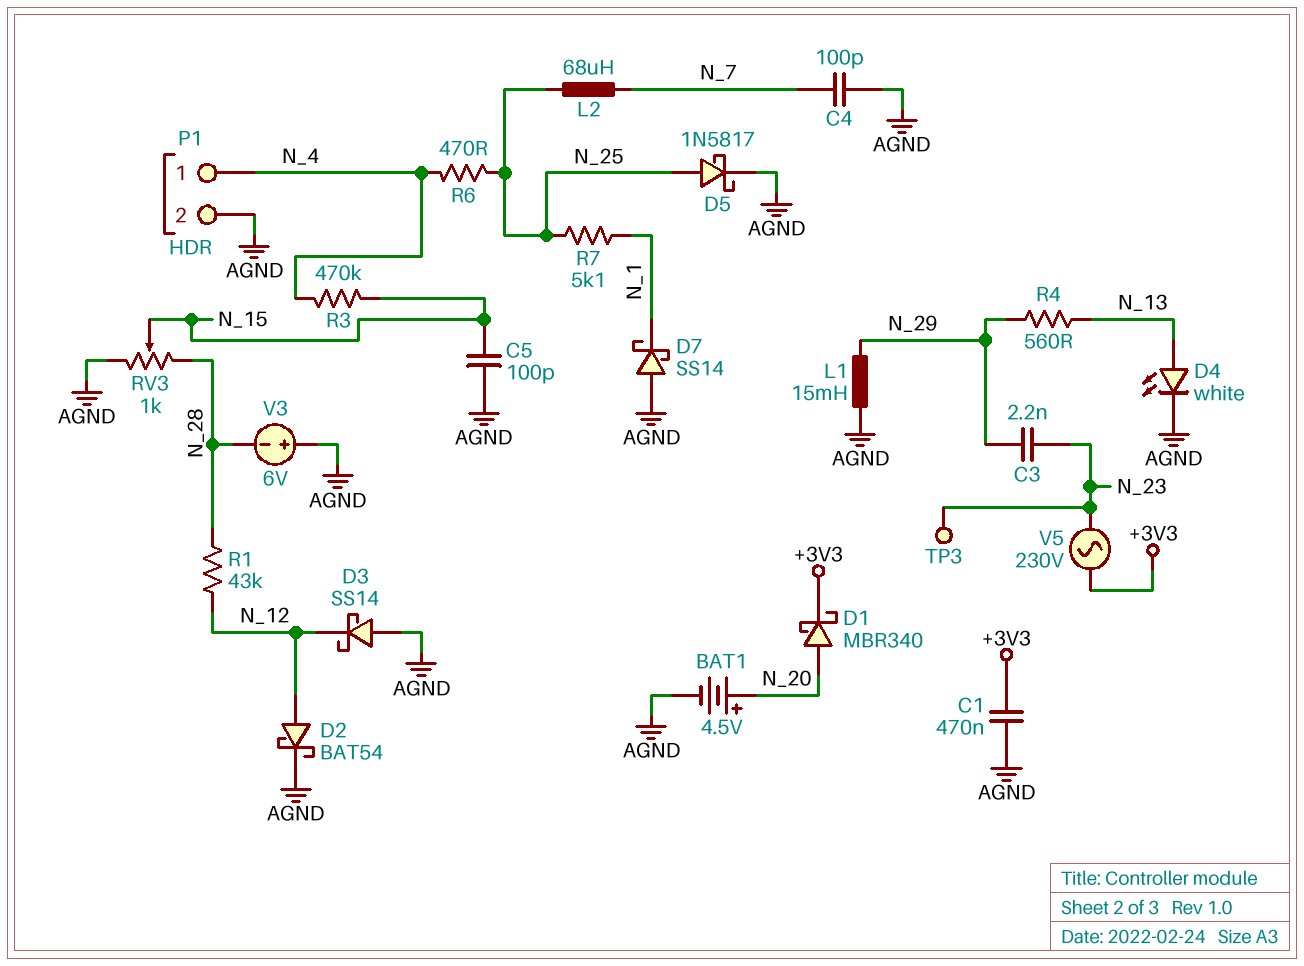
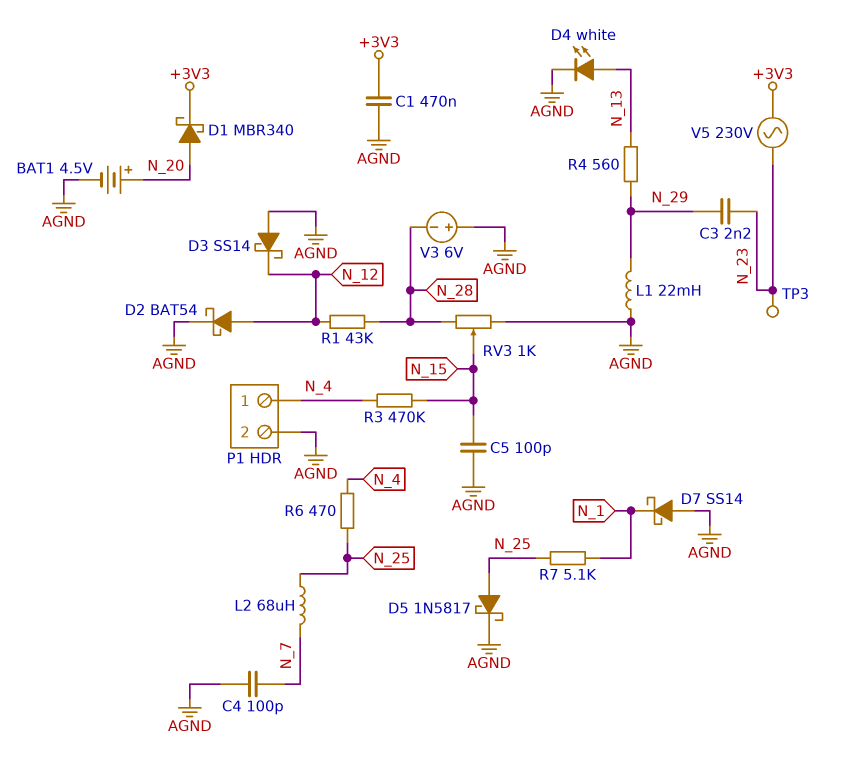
L1: 15mH (AGND, N_29) -> 22mH (AGND, N_29)

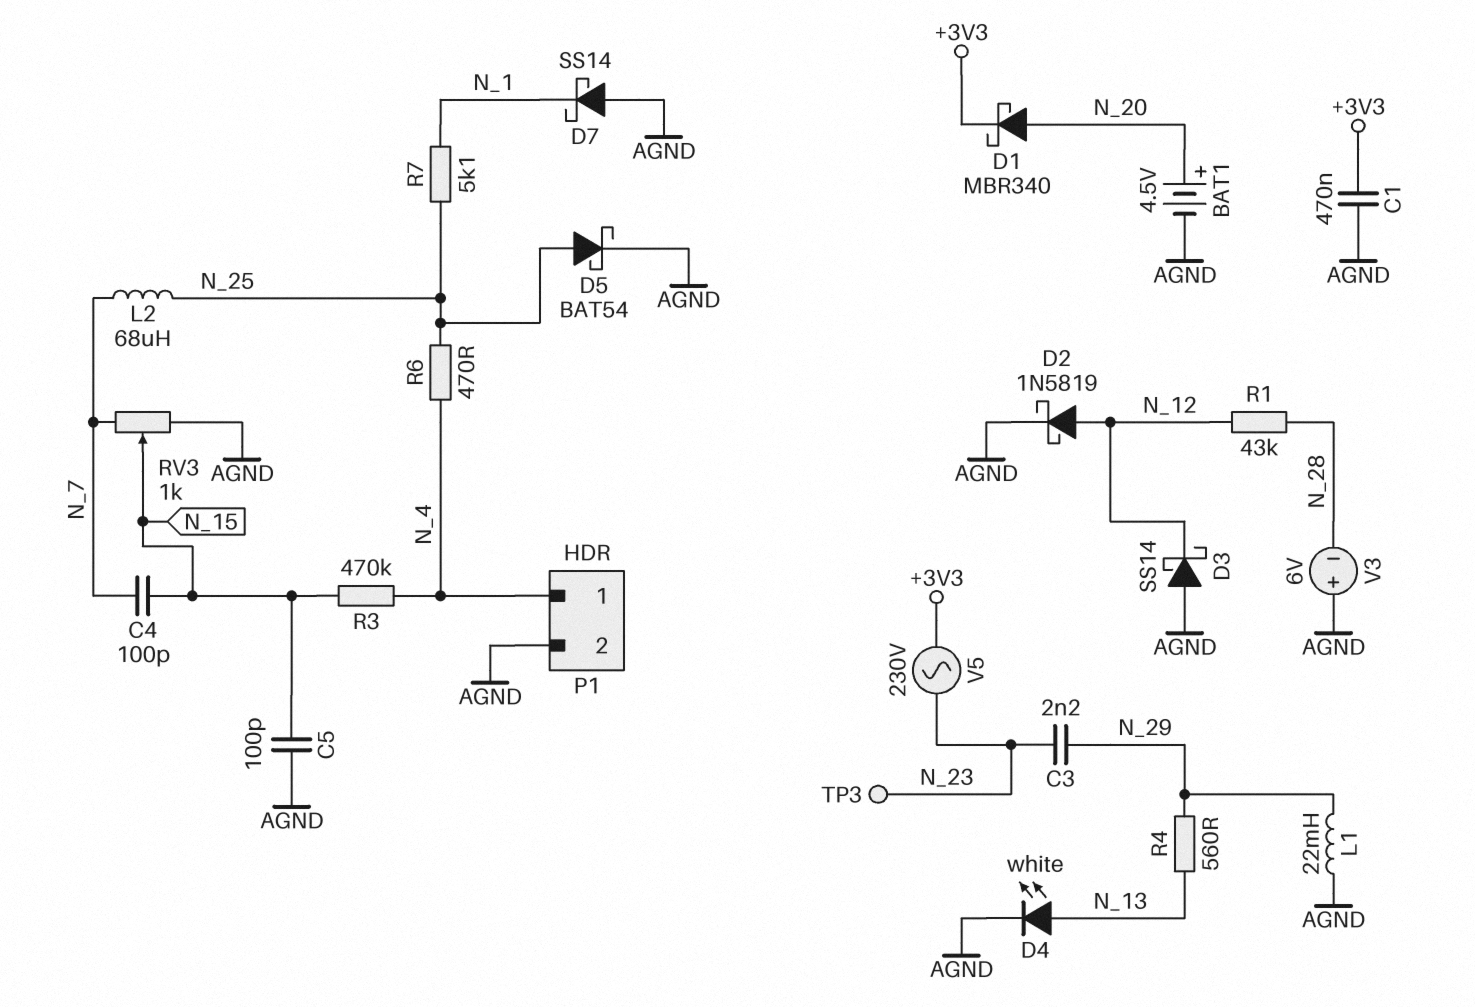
C4: 100pF (AGND, N_7) -> 100pF (N_7, N_15)
D2: schottky BAT54 (A N_12, K AGND) -> schottky 1N5819 (A N_12, K AGND)
D5: schottky 1N5817 (A N_25, K AGND) -> schottky BAT54 (A N_25, K AGND)
RV3: 1k (AGND, N_28, wiper N_15) -> 1k (AGND, N_7, wiper N_15)

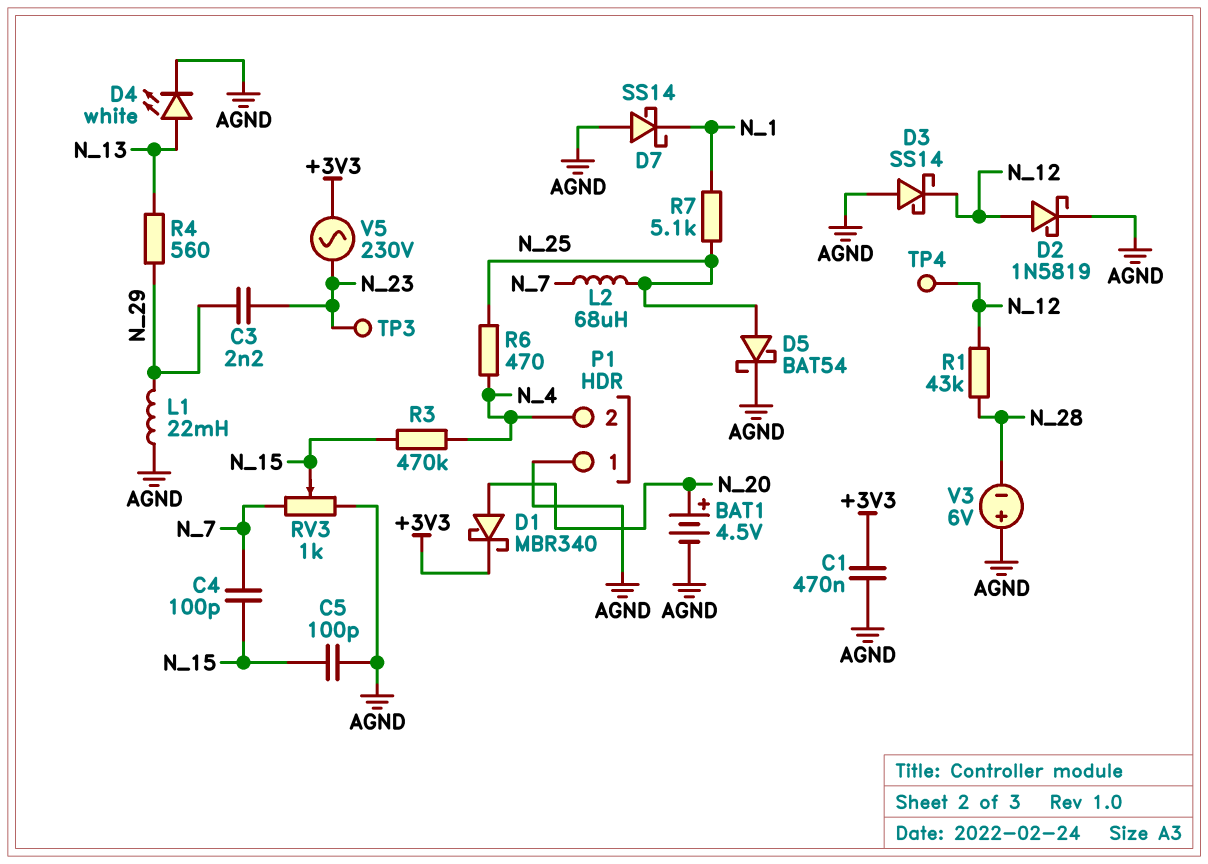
P1 pin 1: N_4 -> AGND
P1 pin 2: AGND -> N_4
TP4: none -> test point (N_12)

